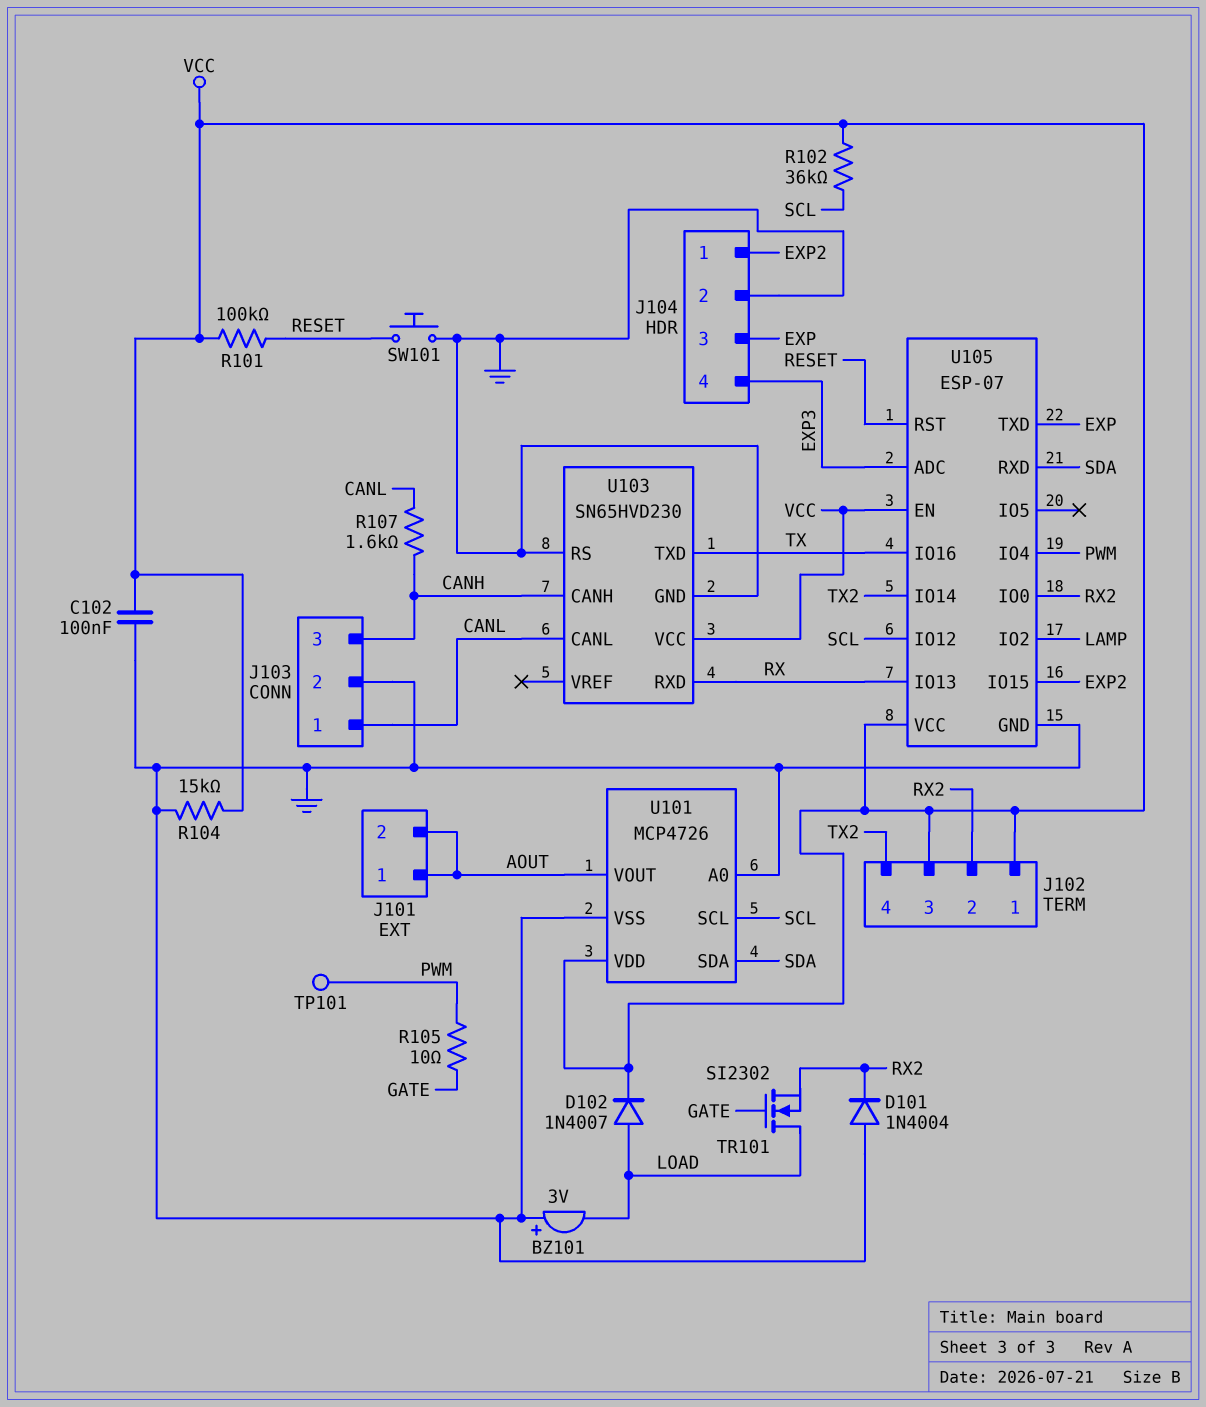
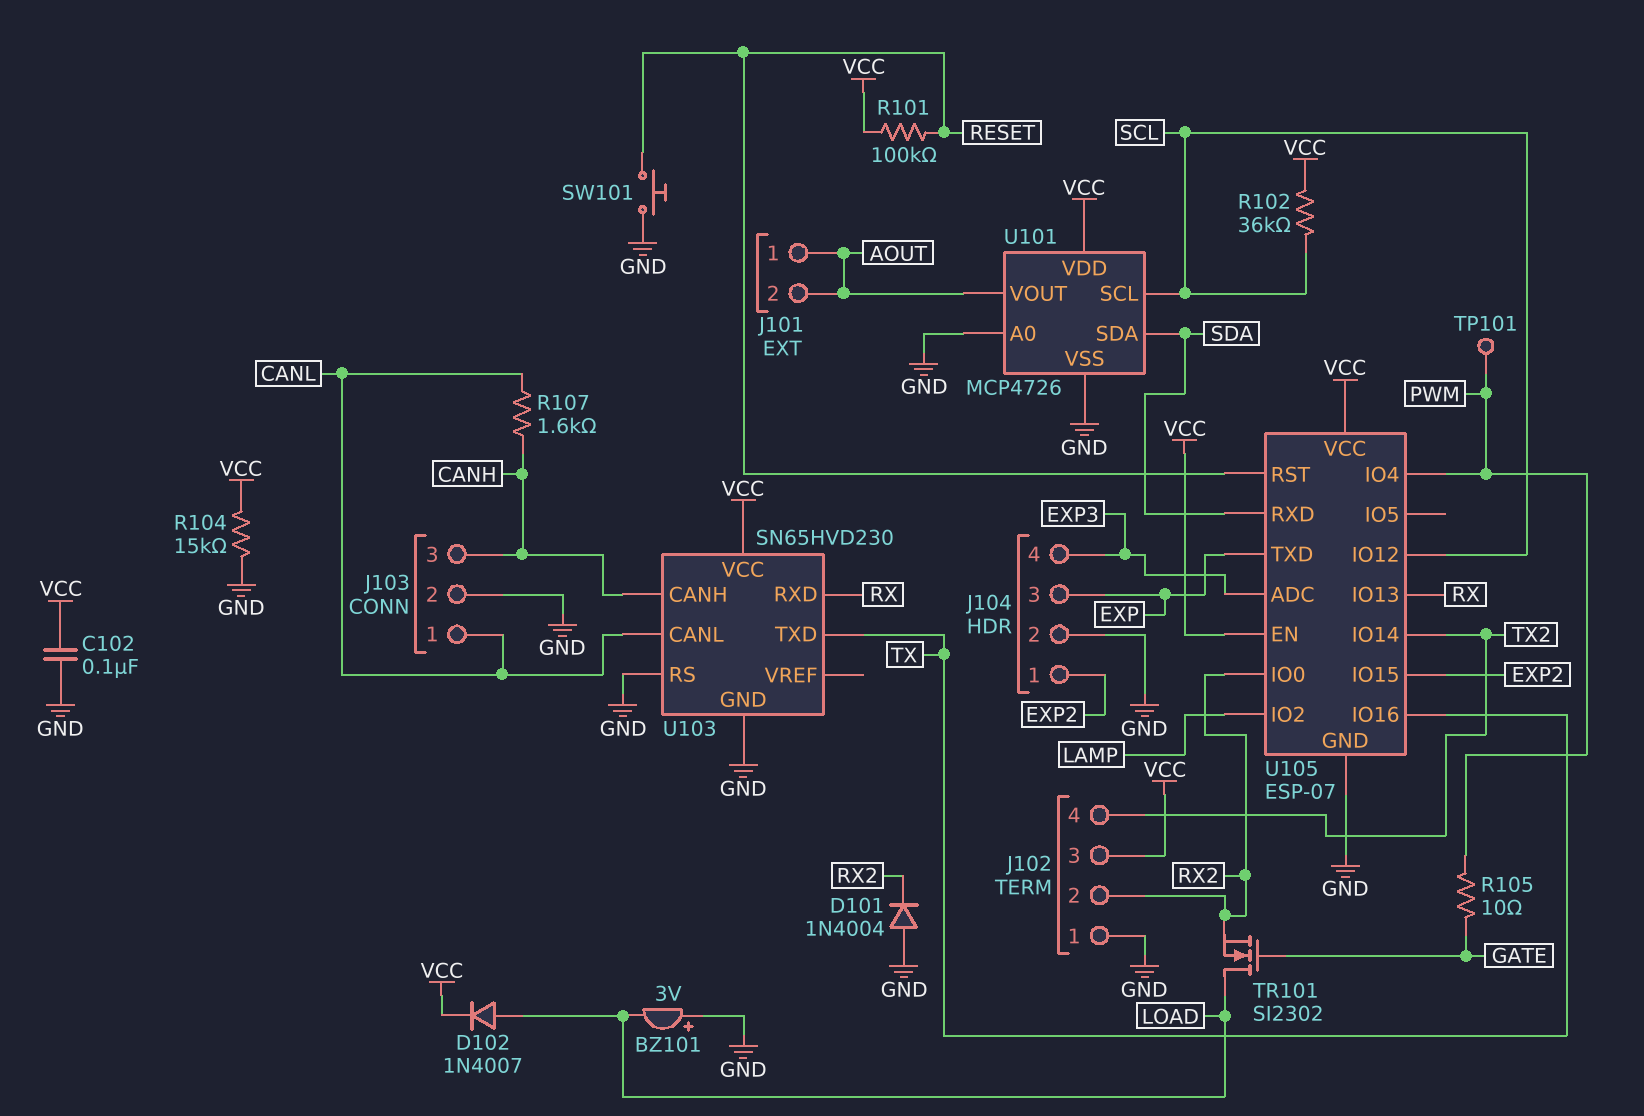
J102 pin 1: VCC -> GND

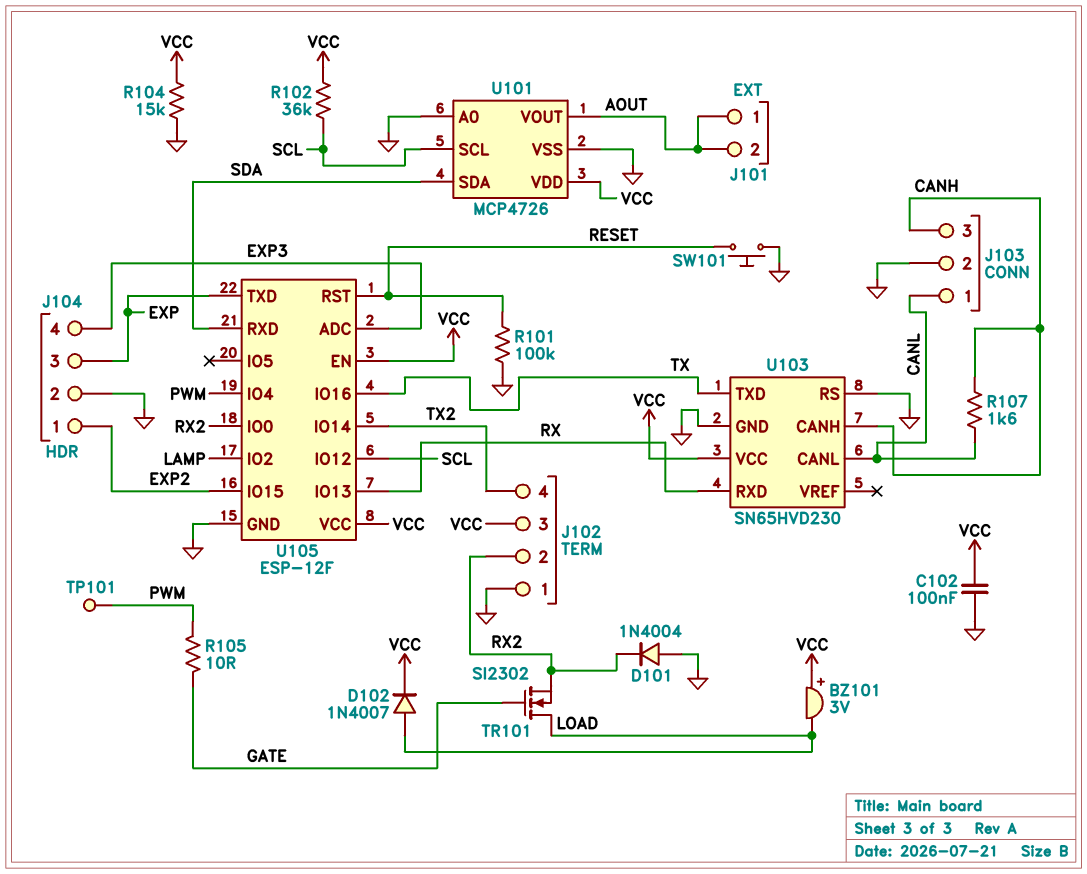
BZ101: buzzer 3V (plus GND, minus LOAD) -> buzzer 3V (plus VCC, minus LOAD)
R101: 100k (RESET, VCC) -> 100k (GND, RESET)
U105: ESP-07 -> ESP-12F

